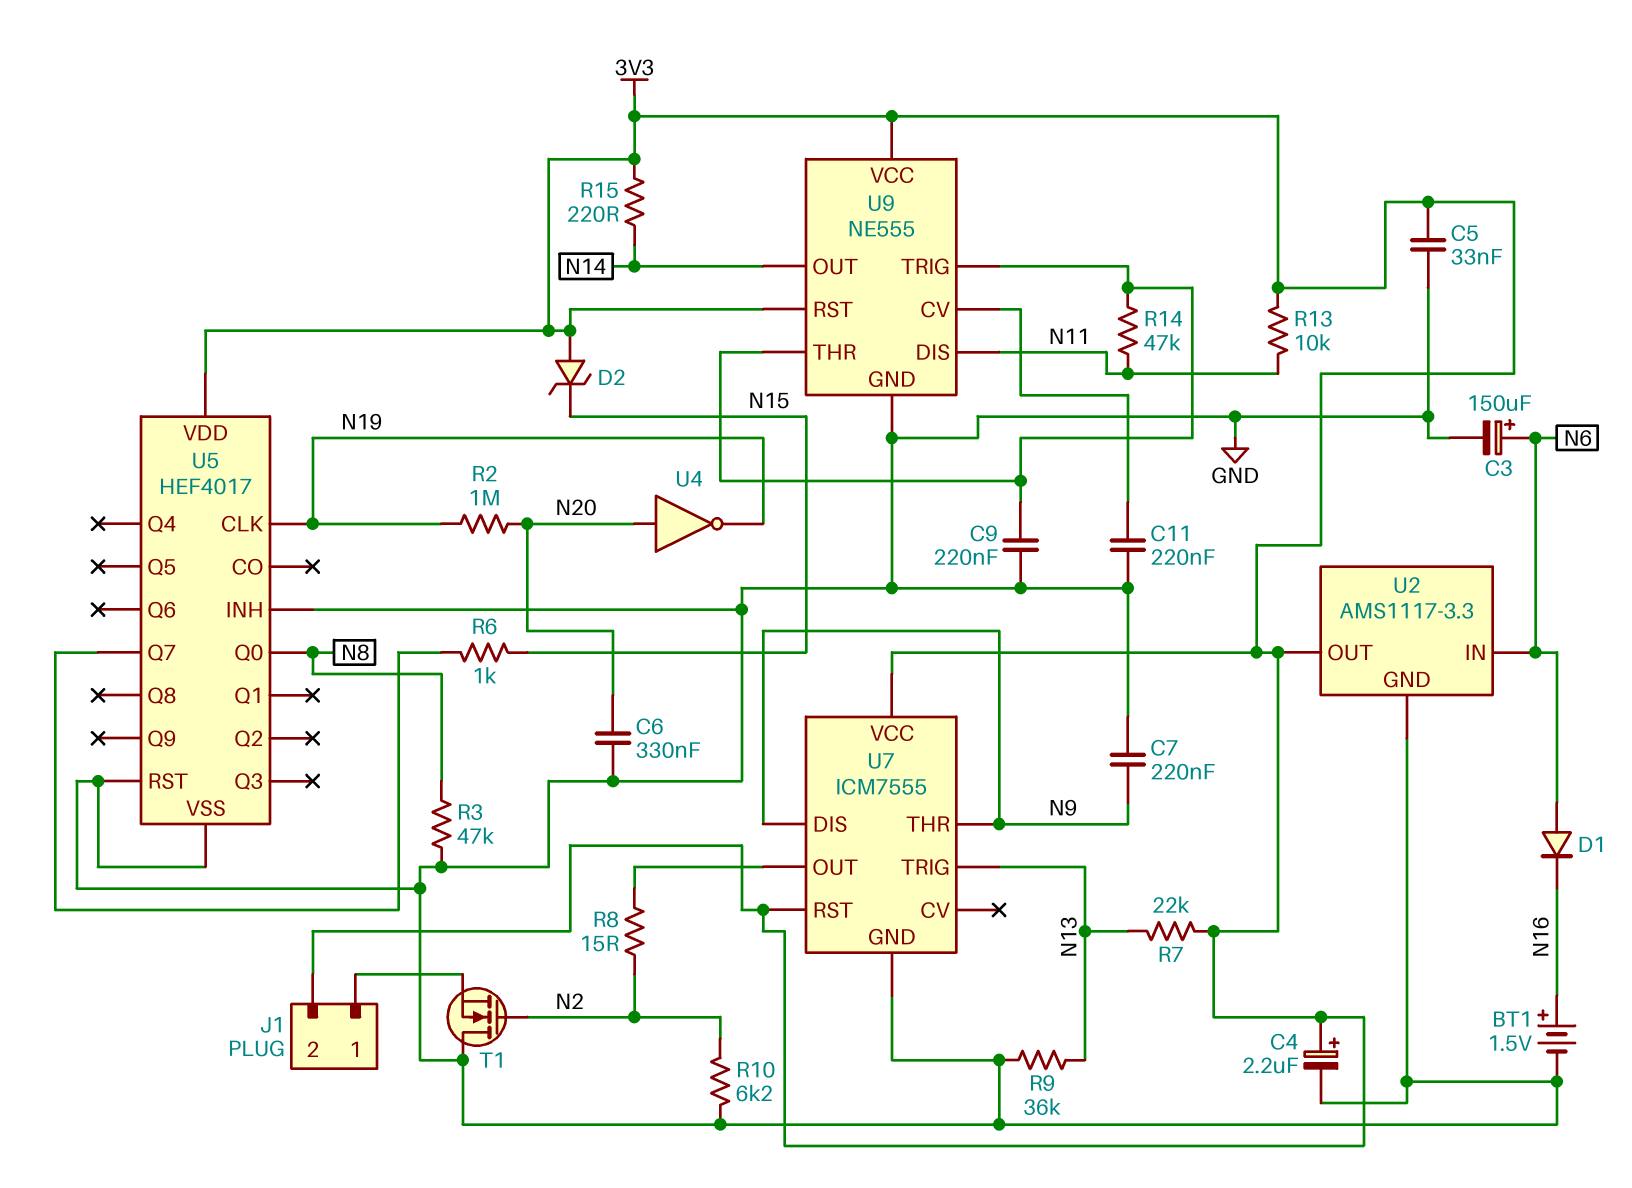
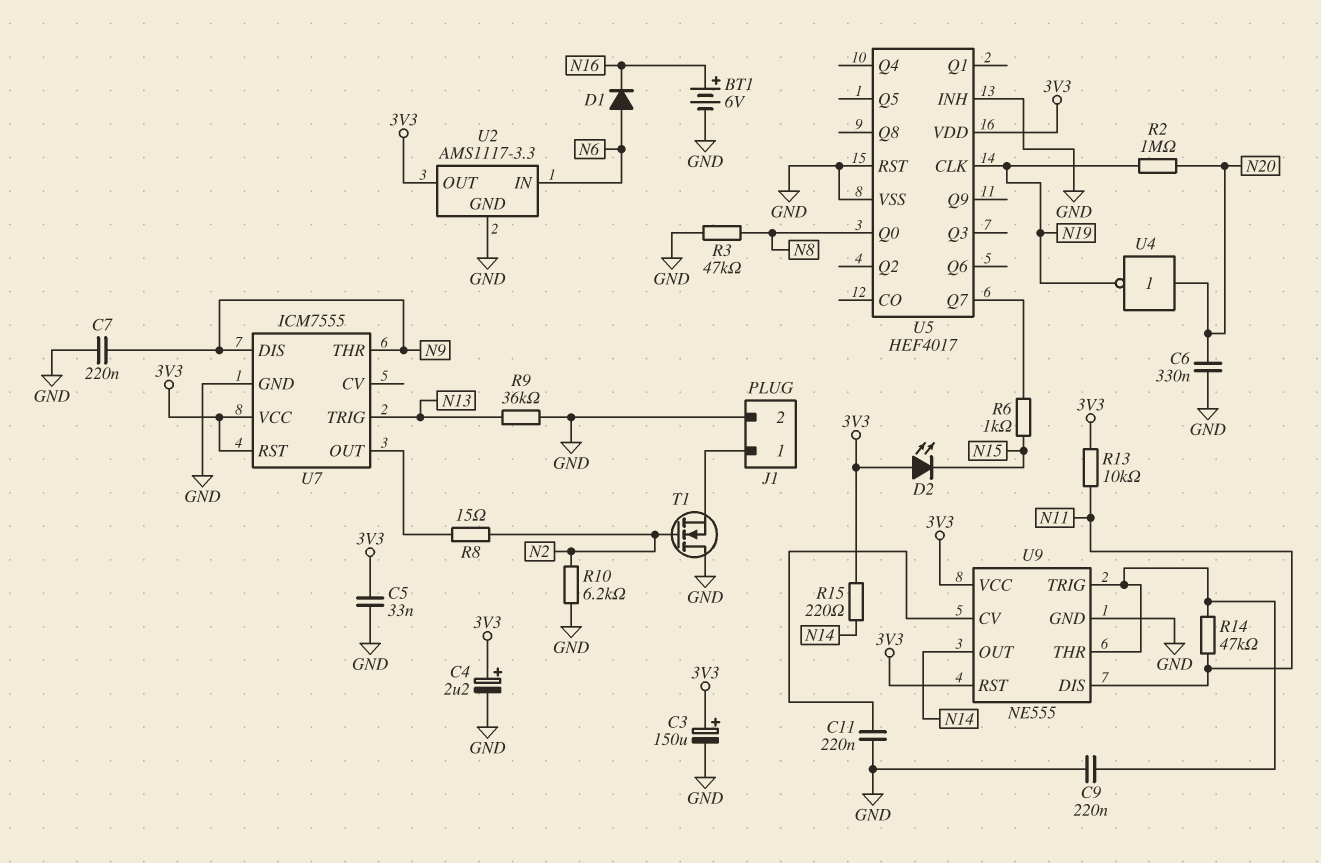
BT1: 1.5V (plus N16, minus GND) -> 6V (plus N16, minus GND)
C3: 150uF (plus N6, minus GND) -> 150uF (plus 3V3, minus GND)
D2: zener (A 3V3, K N15) -> LED (A 3V3, K N15)
J1 pin 2: 3V3 -> GND
R7: 22k (3V3, N13) -> none

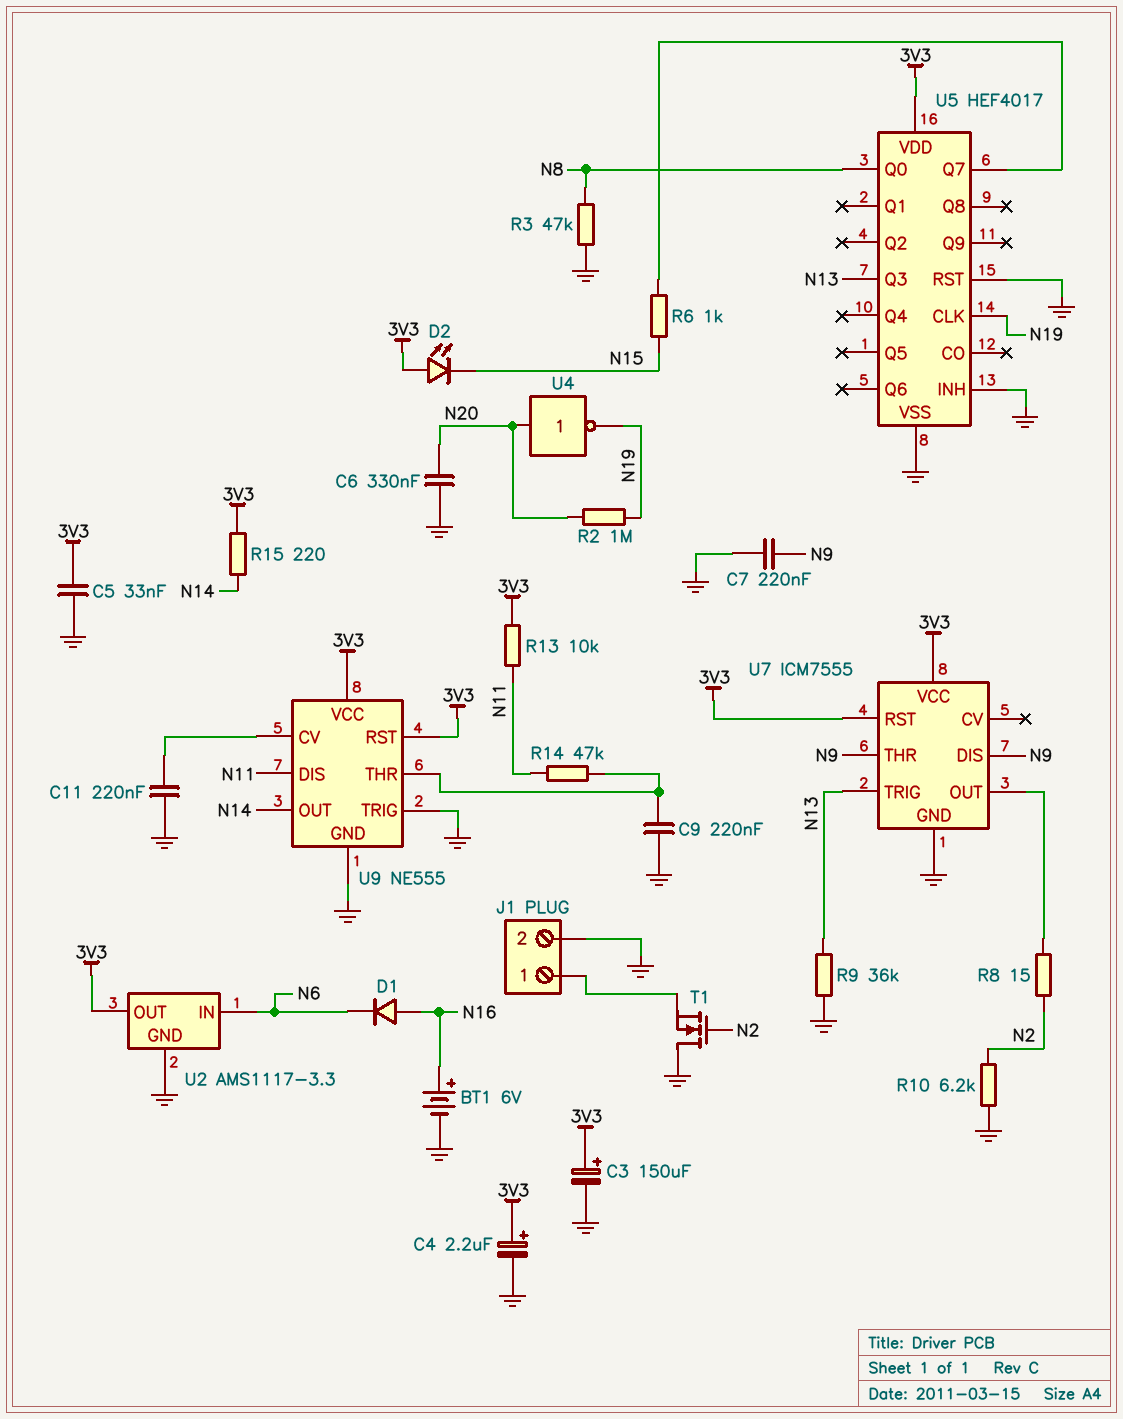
D1: diode (A N6, K N16) -> diode (A N16, K N6)
U5 pin Q3: none -> N13
U9 pin TRIG: U9/THR -> GND

